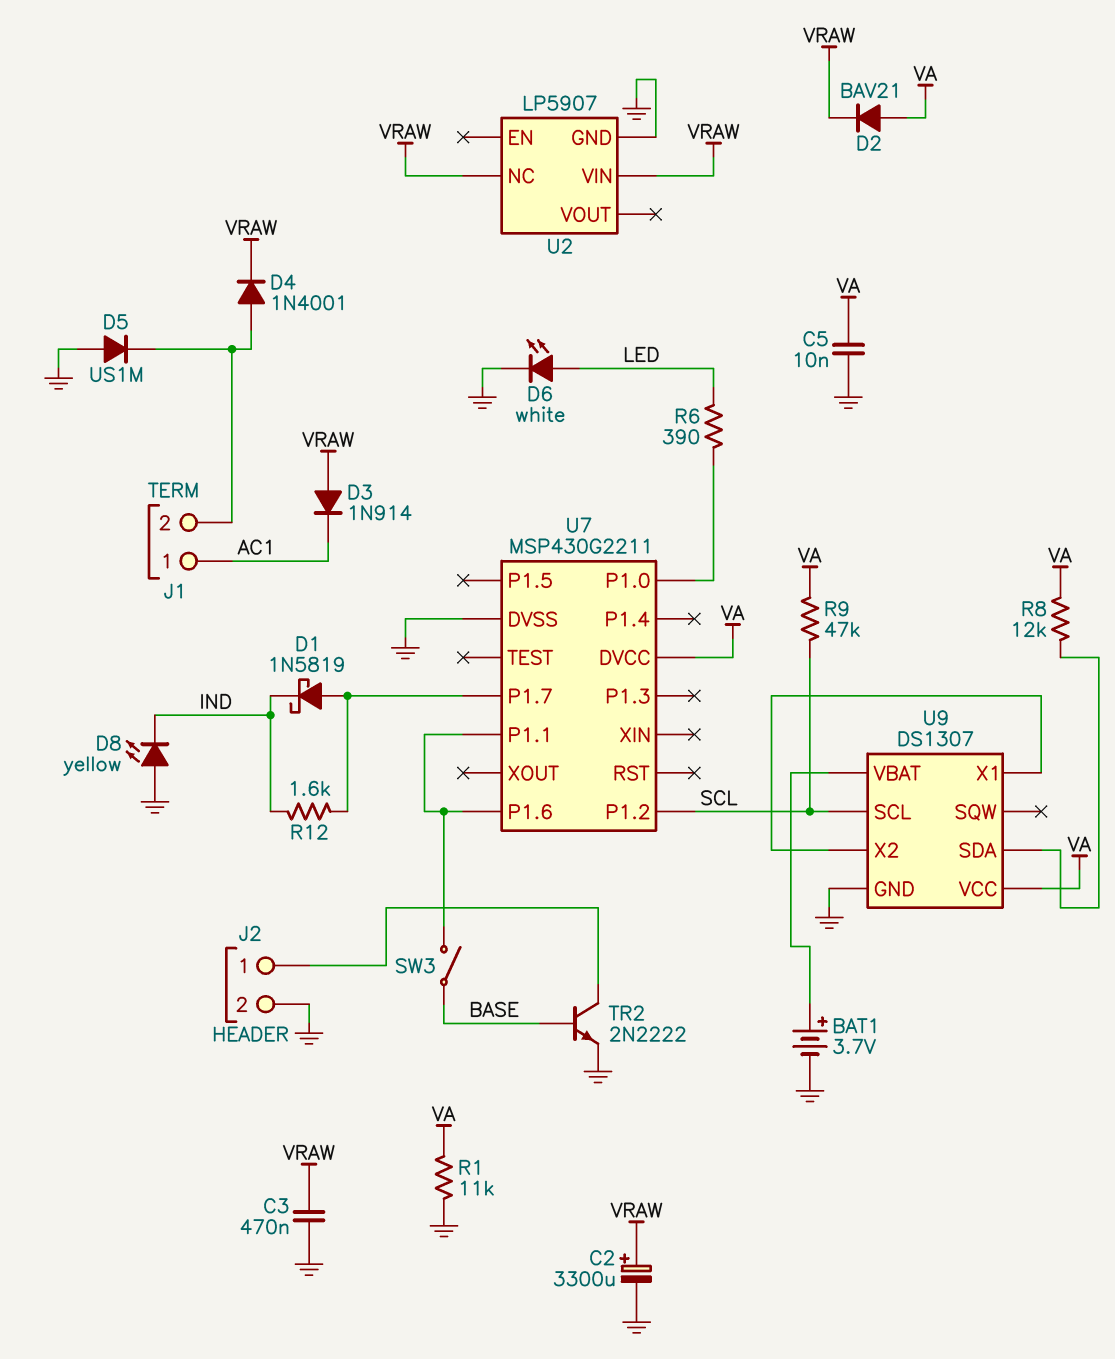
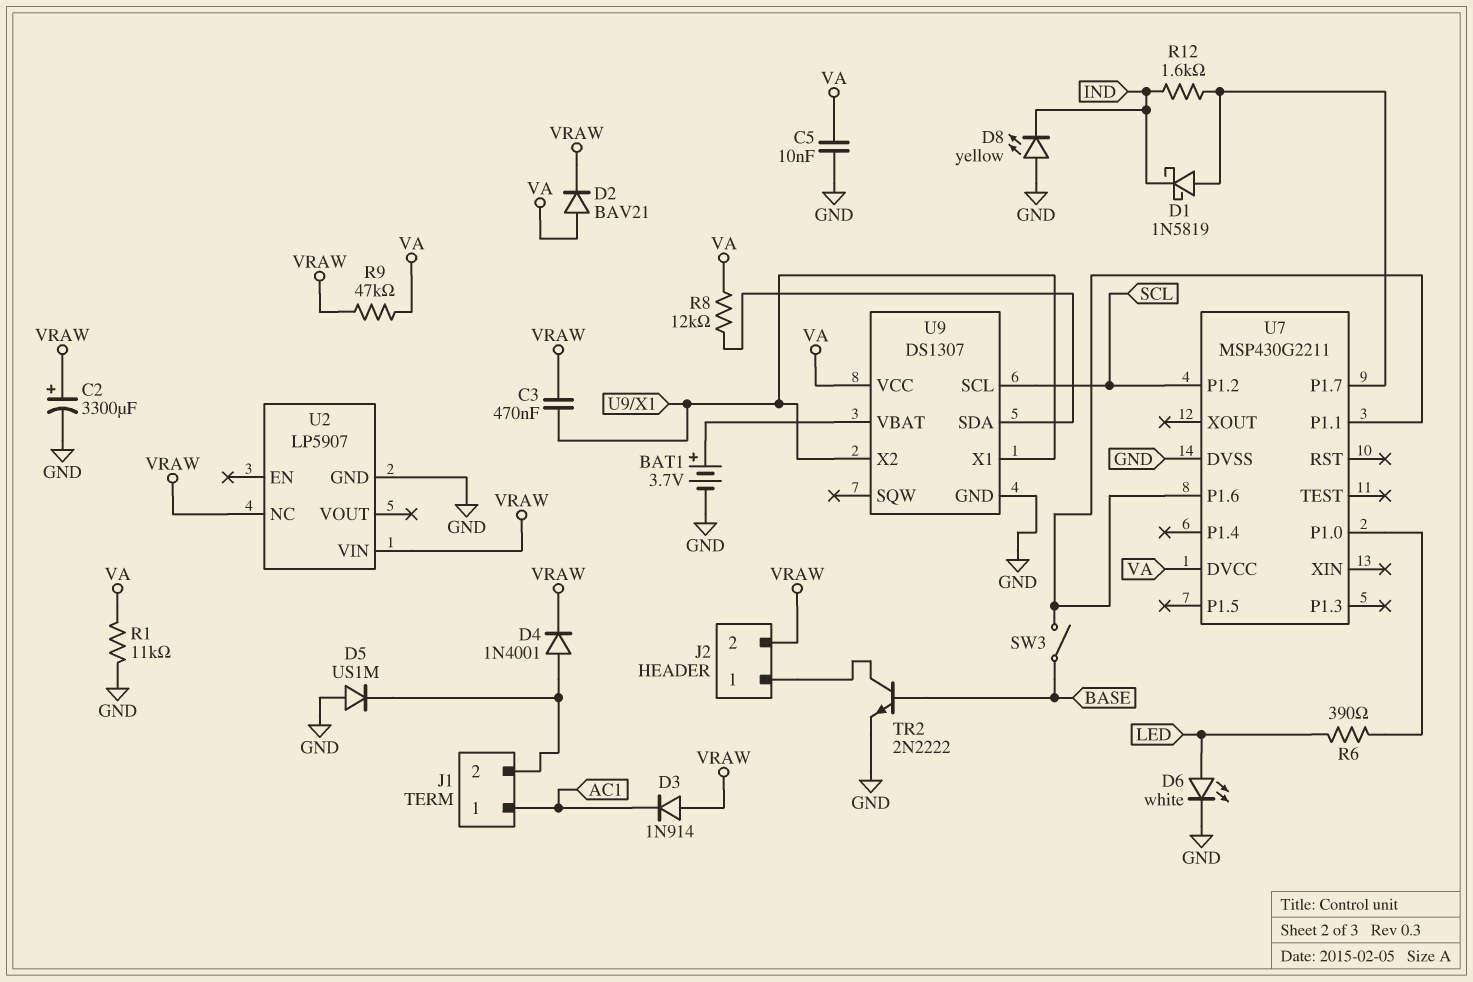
C3: 470nF (GND, VRAW) -> 470nF (U9/X1, VRAW)
J2 pin 2: GND -> VRAW
R9: 47k (SCL, VA) -> 47k (VA, VRAW)

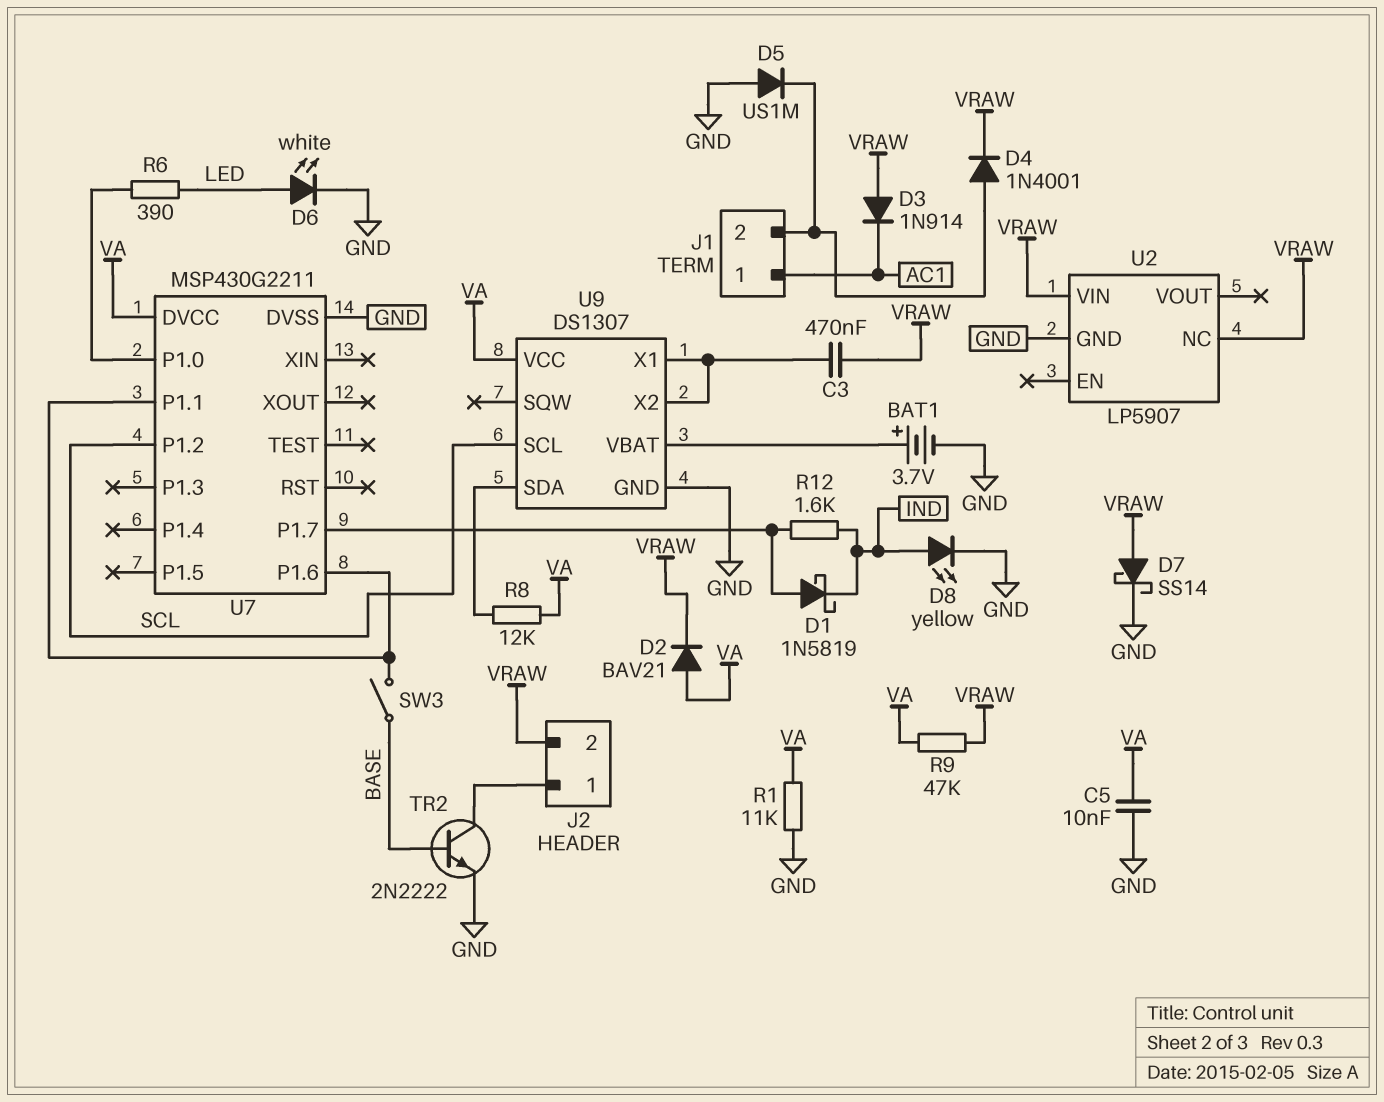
C2: 3300uF (plus VRAW, minus GND) -> none
D7: none -> schottky SS14 (A VRAW, K GND)
D8: LED yellow (A GND, K IND) -> LED yellow (A IND, K GND)

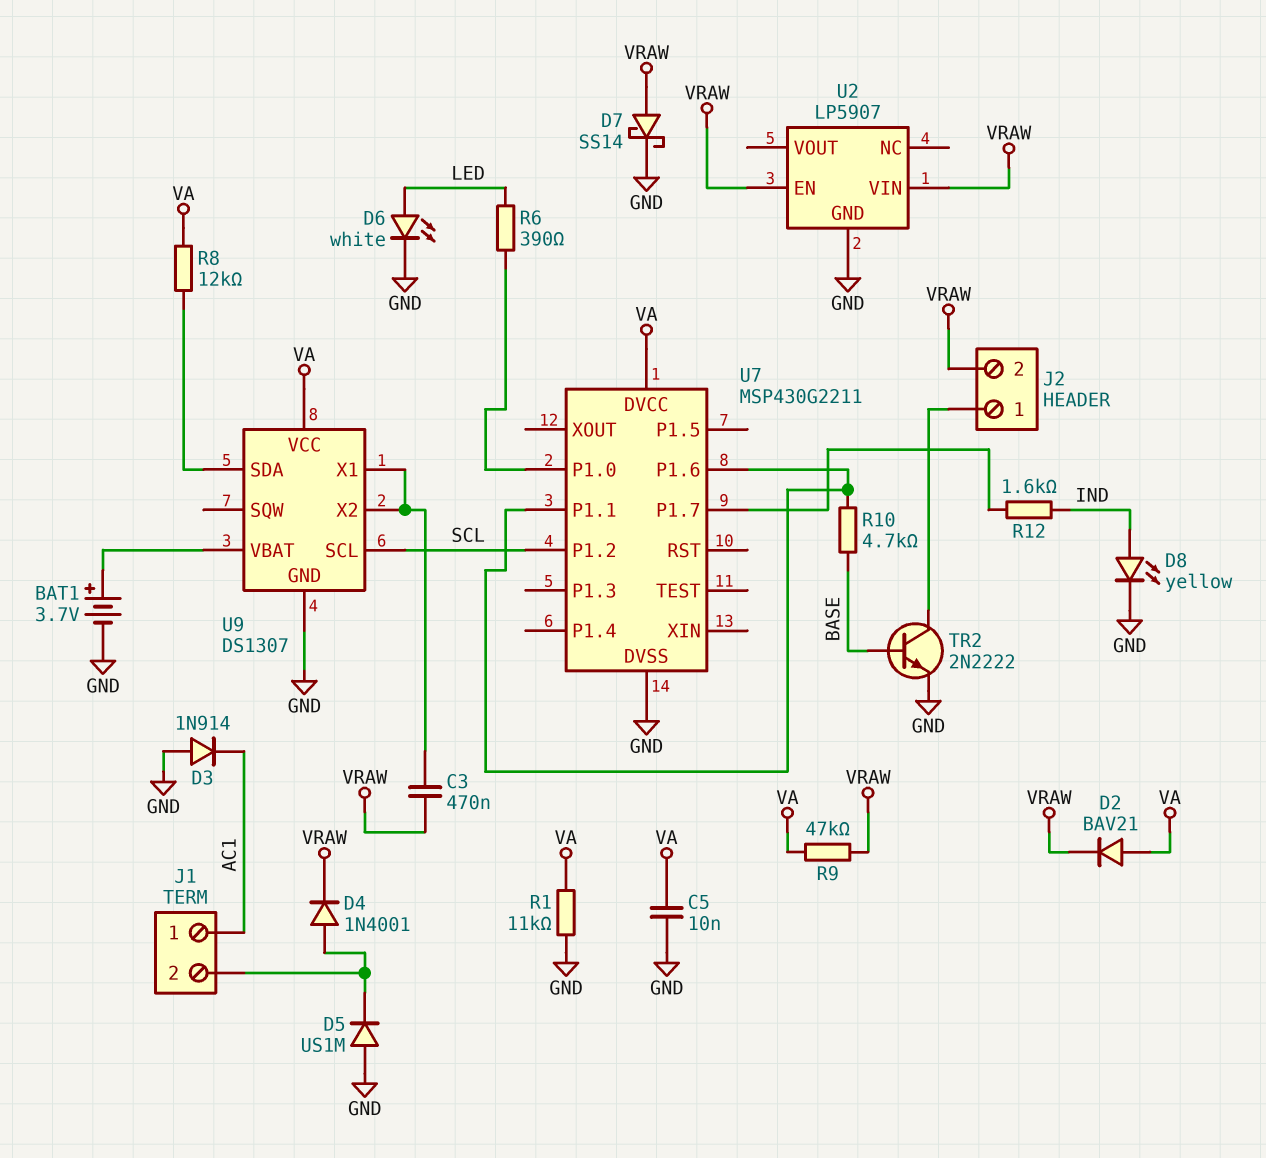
D1: schottky 1N5819 (A U7/P1.7, K IND) -> none
D3: diode 1N914 (A VRAW, K AC1) -> diode 1N914 (A GND, K AC1)
R10: none -> 4.7k (BASE, U7/P1.1)
SW3: switch (BASE, U7/P1.1) -> none
U2 pin EN: none -> VRAW
U2 pin NC: VRAW -> none

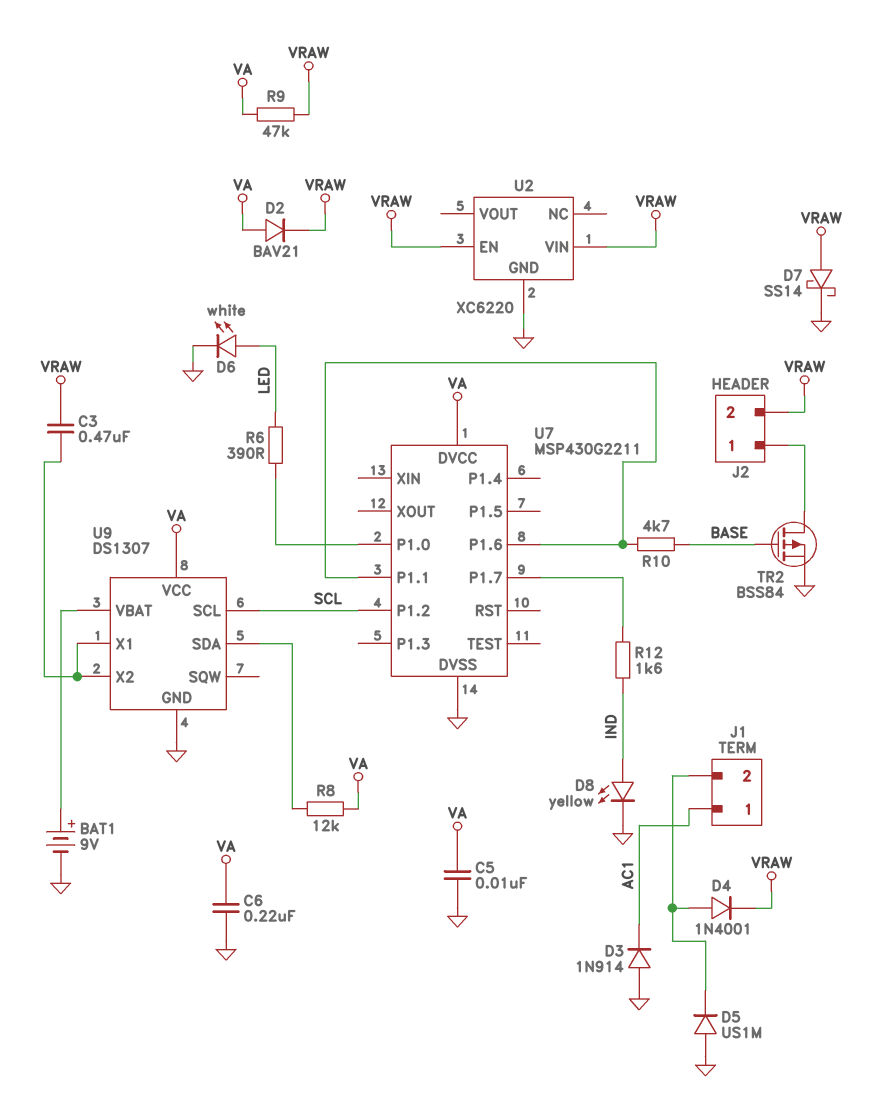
BAT1: 3.7V (plus U9/VBAT, minus GND) -> 9V (plus U9/VBAT, minus GND)
C6: none -> 220nF (GND, VA)
R1: 11k (GND, VA) -> none
TR2: NPN 2N2222 (B BASE, C J2/1, E GND) -> PMOS BSS84 (G BASE, D J2/1, S GND)
U2: LP5907 -> XC6220

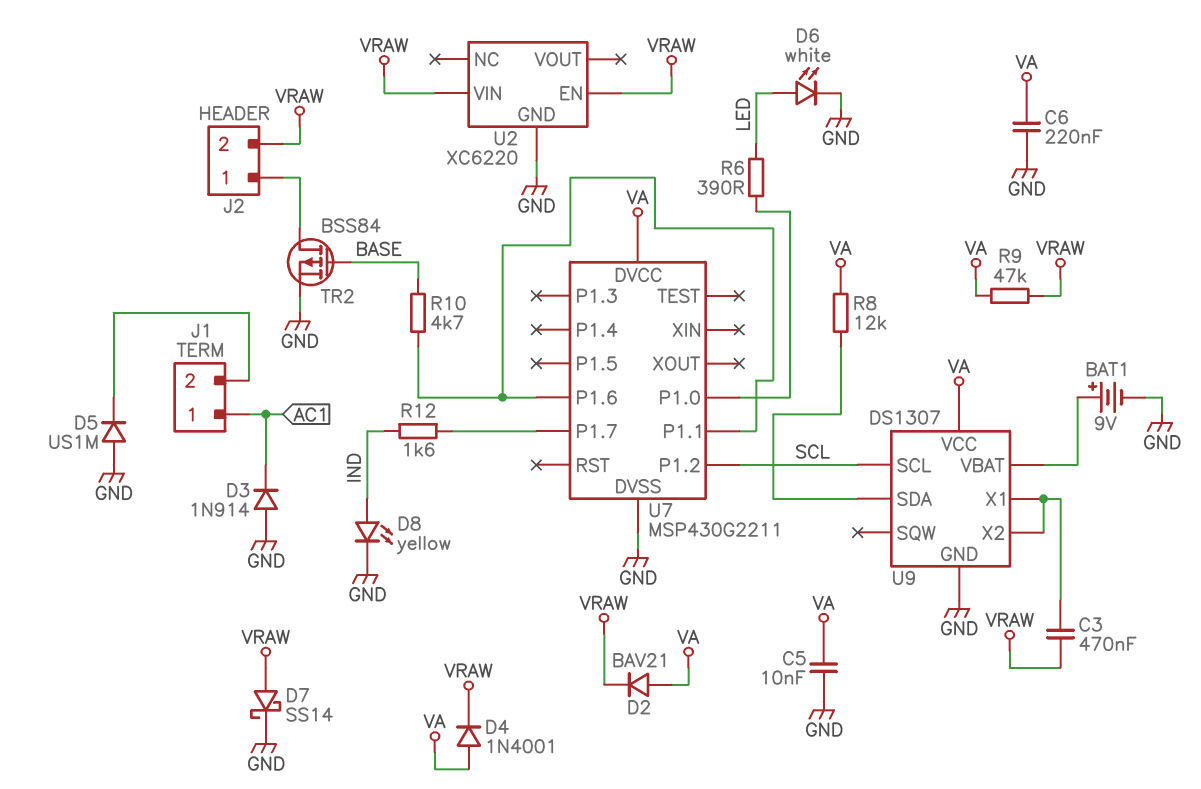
D4: diode 1N4001 (A J1/2, K VRAW) -> diode 1N4001 (A VA, K VRAW)

